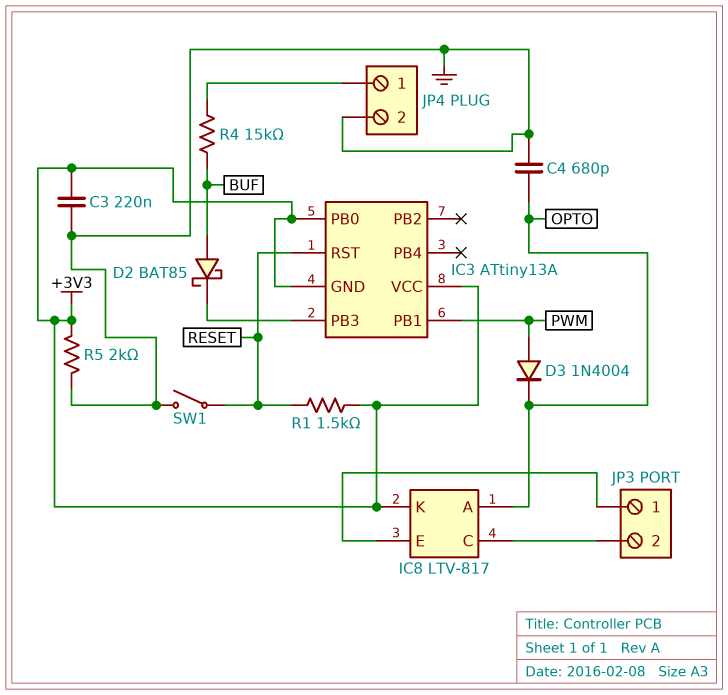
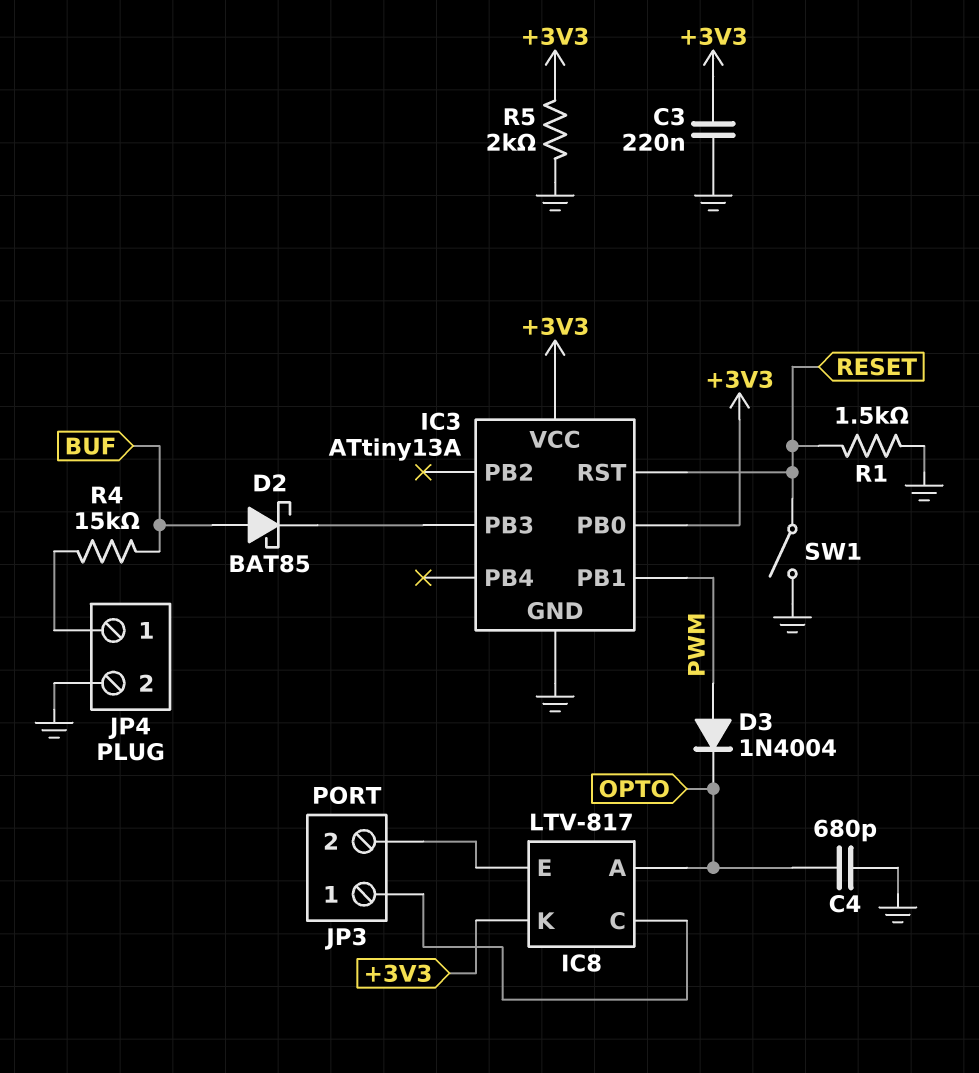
IC3 pin GND: +3V3 -> GND
JP3 pin 1: IC8/E -> IC8/C
JP3 pin 2: IC8/C -> IC8/E
R1: 1.5k (+3V3, RESET) -> 1.5k (GND, RESET)

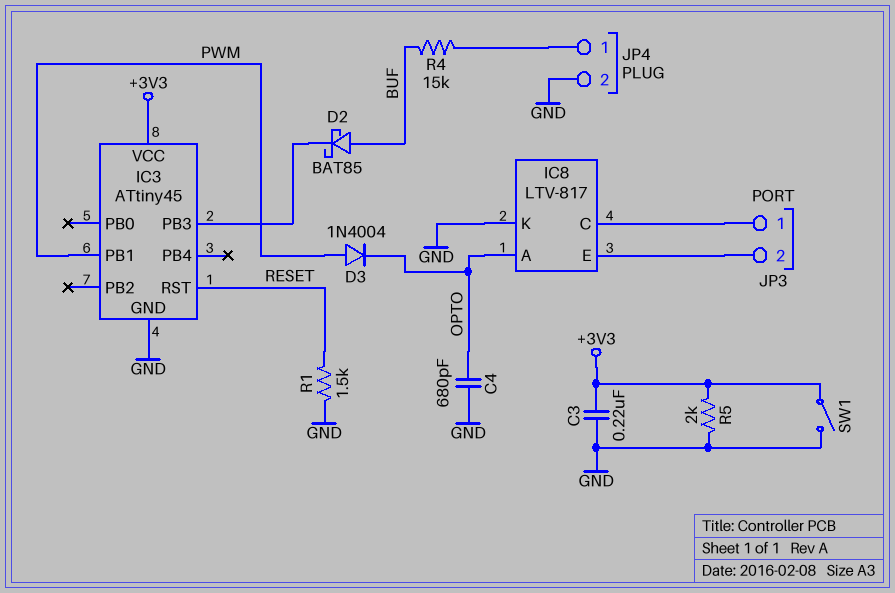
IC3: ATtiny13A -> ATtiny45
IC3 pin PB0: +3V3 -> none
IC8 pin K: +3V3 -> GND
SW1: switch (GND, RESET) -> switch (+3V3, GND)

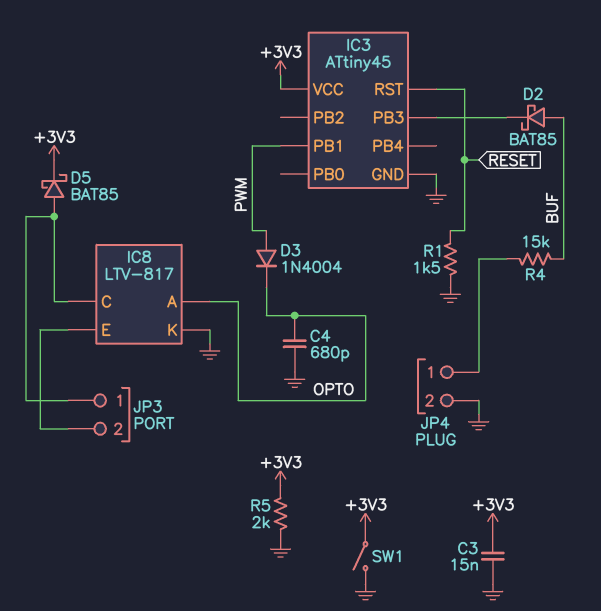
C3: 220nF (+3V3, GND) -> 15nF (+3V3, GND)
D5: none -> schottky BAT85 (A IC8/C, K +3V3)

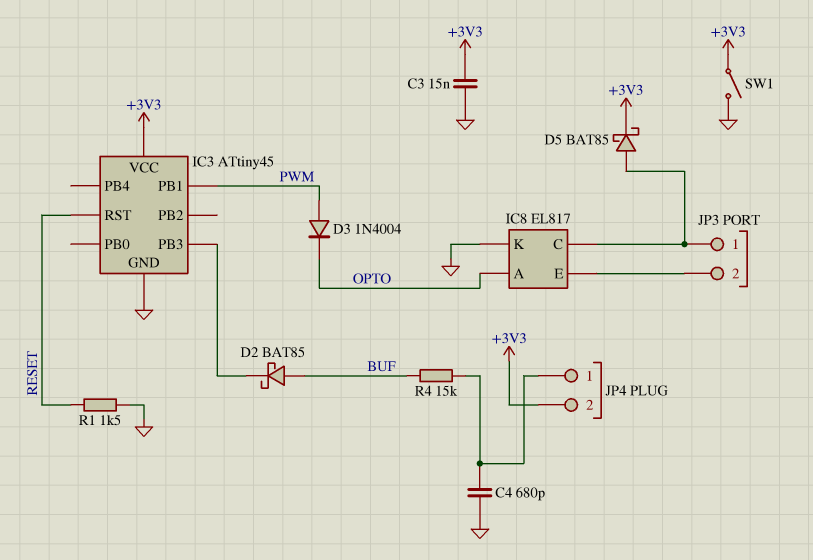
C4: 680pF (GND, OPTO) -> 680pF (GND, JP4/1)
IC8: LTV-817 -> EL817
JP4 pin 2: GND -> +3V3
R5: 2k (+3V3, GND) -> none

